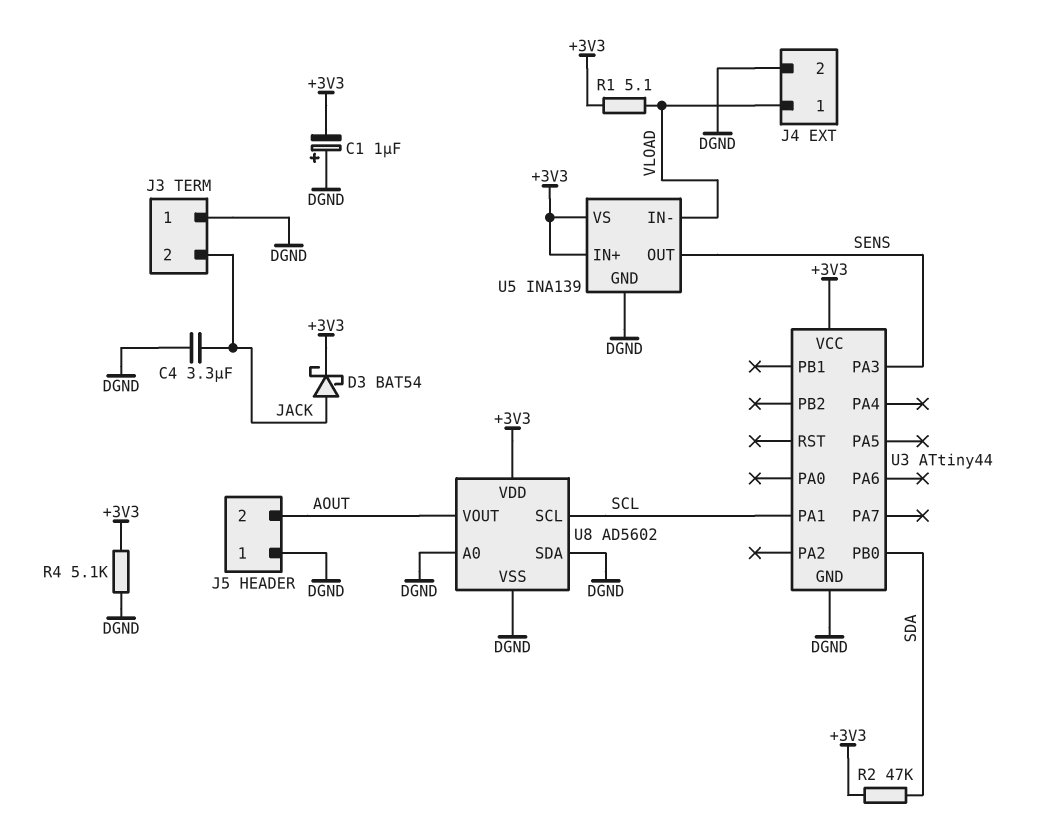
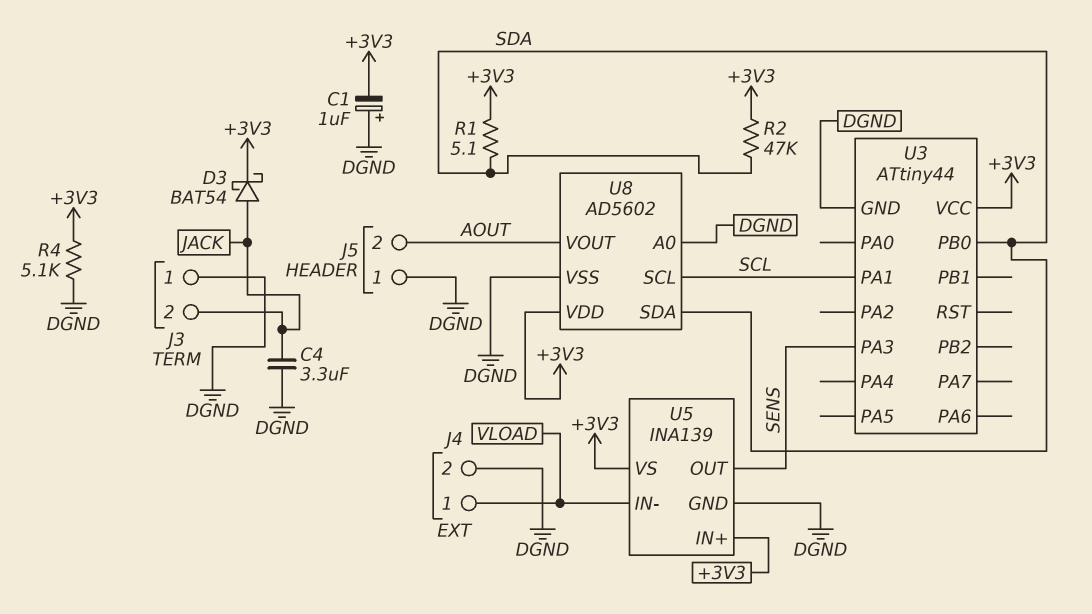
R1: 5.1 (+3V3, VLOAD) -> 5.1 (+3V3, SDA)
U8 pin SDA: DGND -> SDA

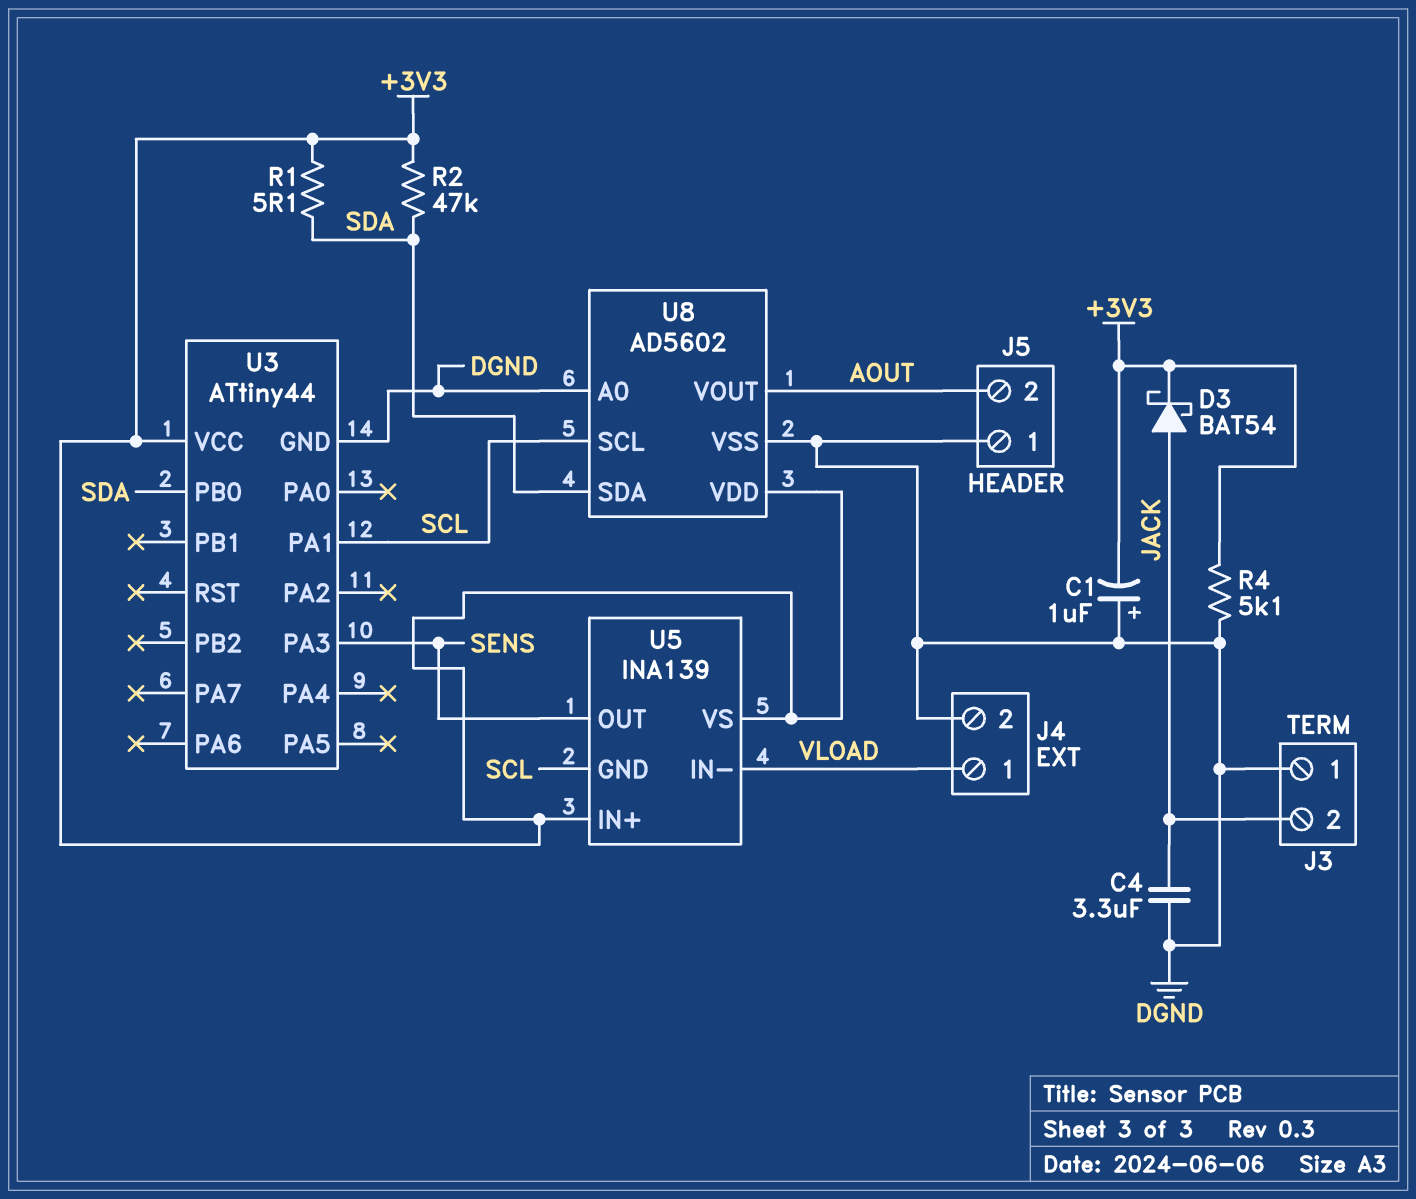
U5 pin GND: DGND -> SCL

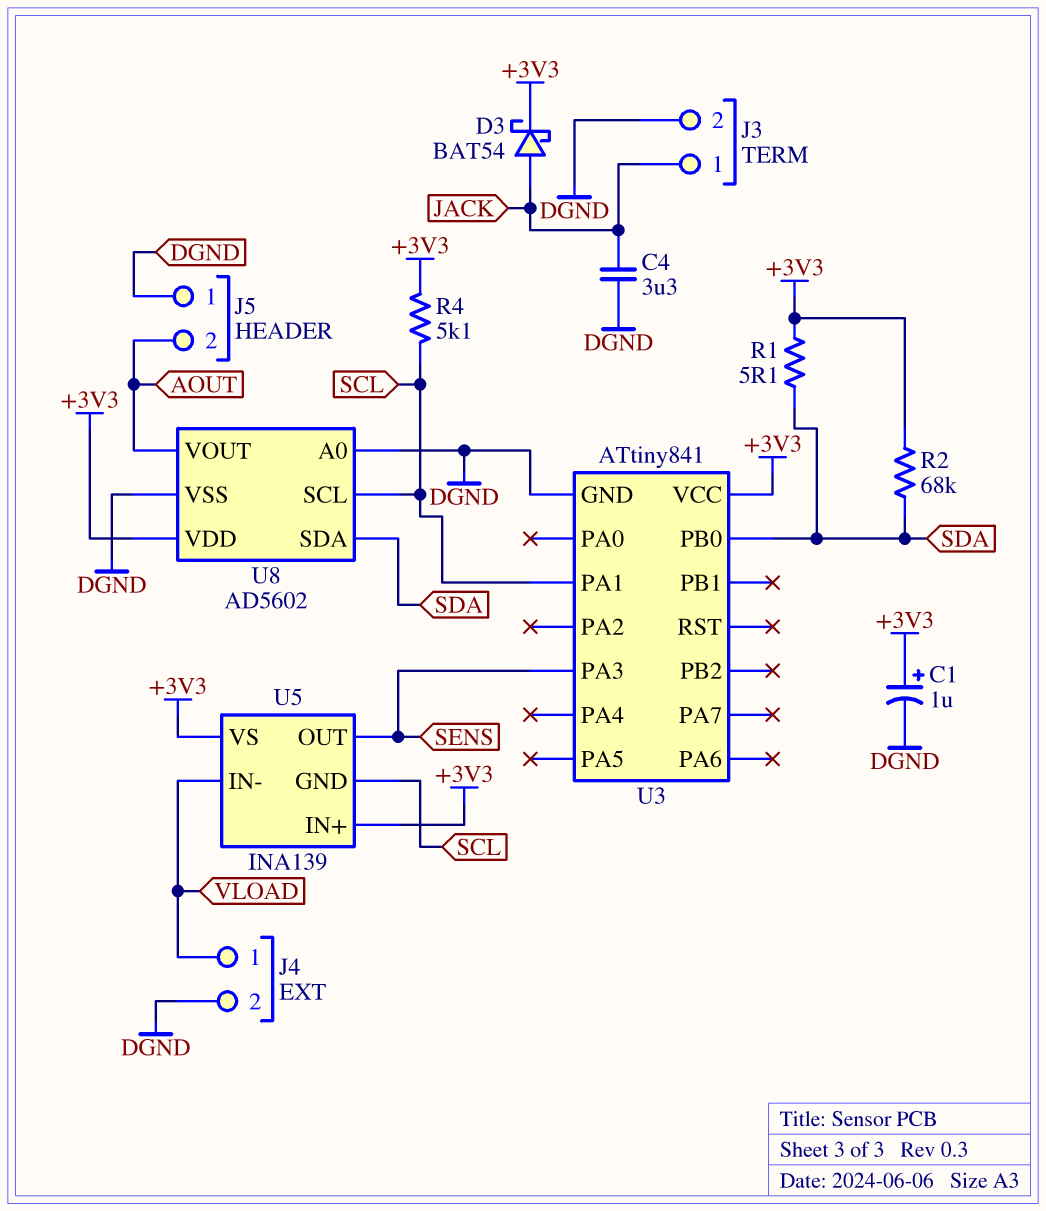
C1: 1uF (plus DGND, minus +3V3) -> 1uF (plus +3V3, minus DGND)
J3 pin 1: DGND -> JACK
J3 pin 2: JACK -> DGND
R2: 47k (+3V3, SDA) -> 68k (+3V3, SDA)
R4: 5.1k (+3V3, DGND) -> 5.1k (+3V3, SCL)
U3: ATtiny44 -> ATtiny841

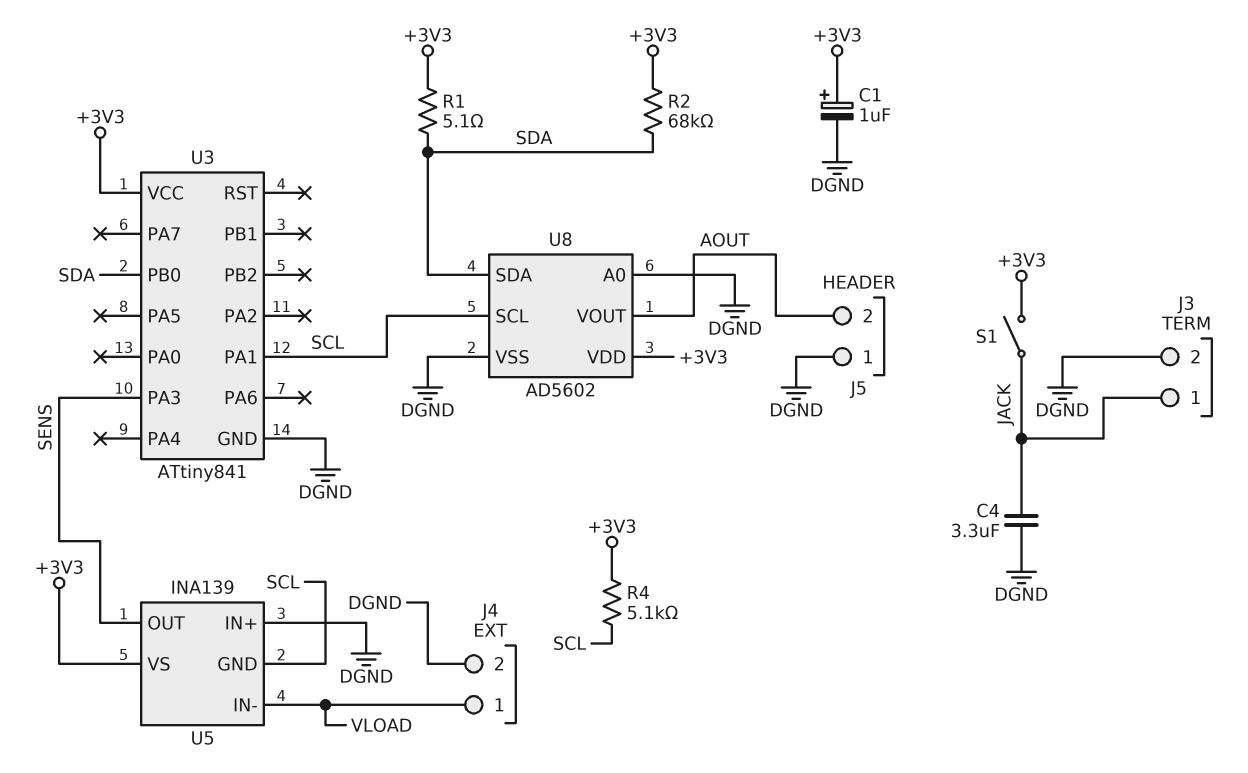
D3: schottky BAT54 (A JACK, K +3V3) -> none
S1: none -> switch (+3V3, JACK)
U5 pin IN+: +3V3 -> DGND

